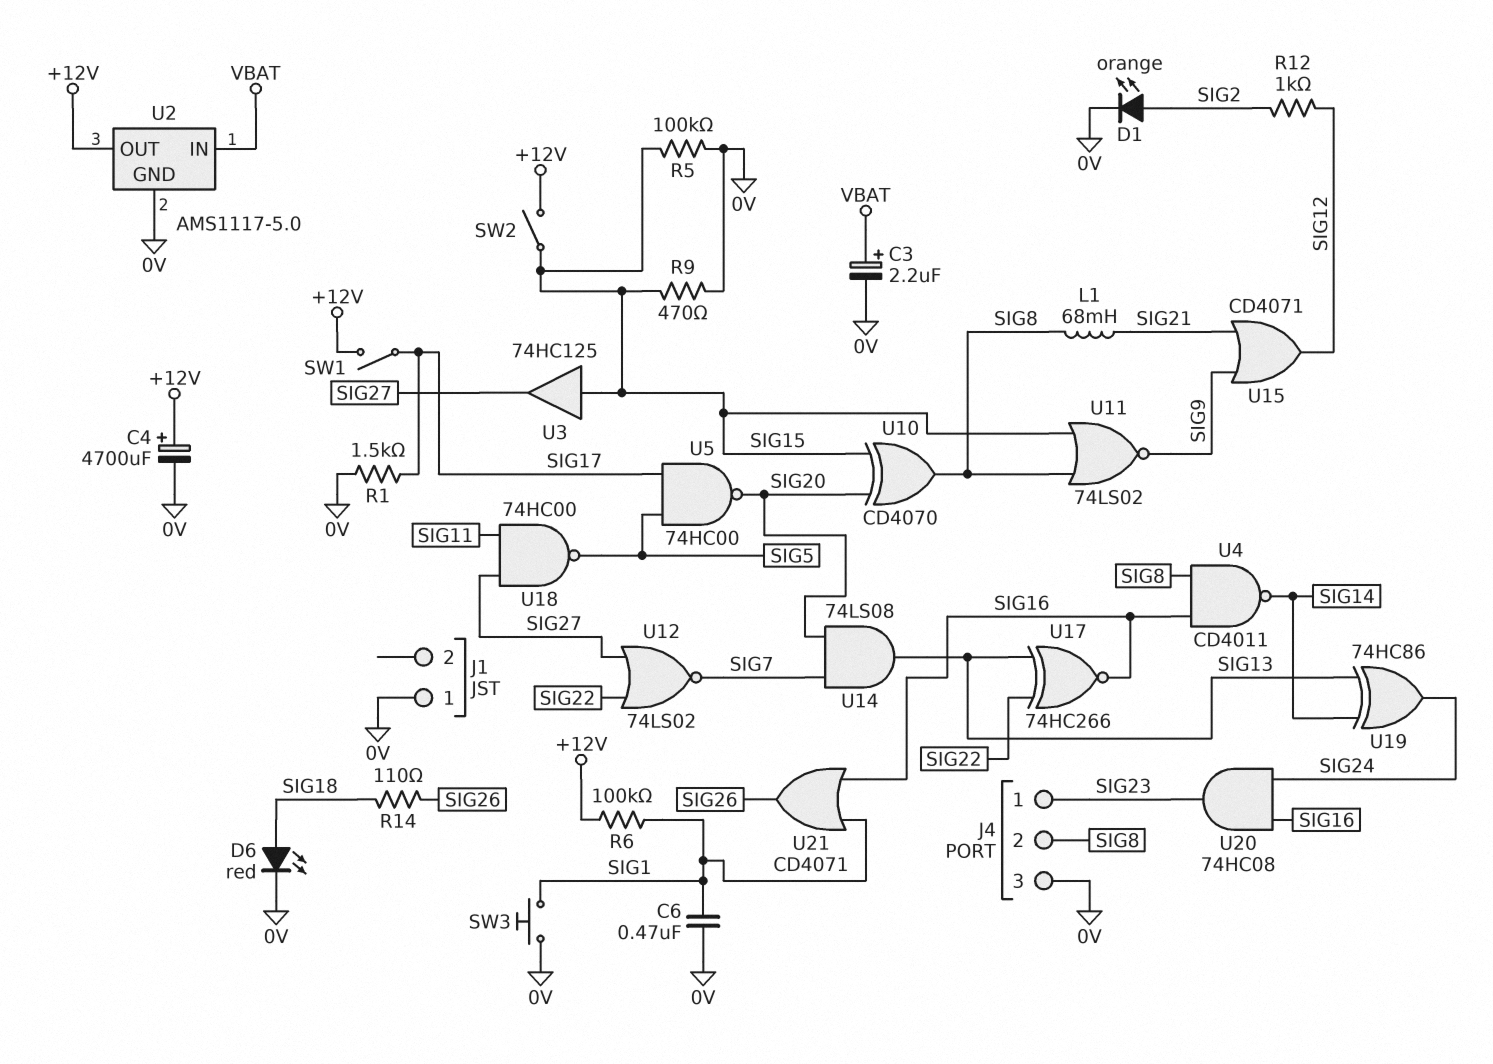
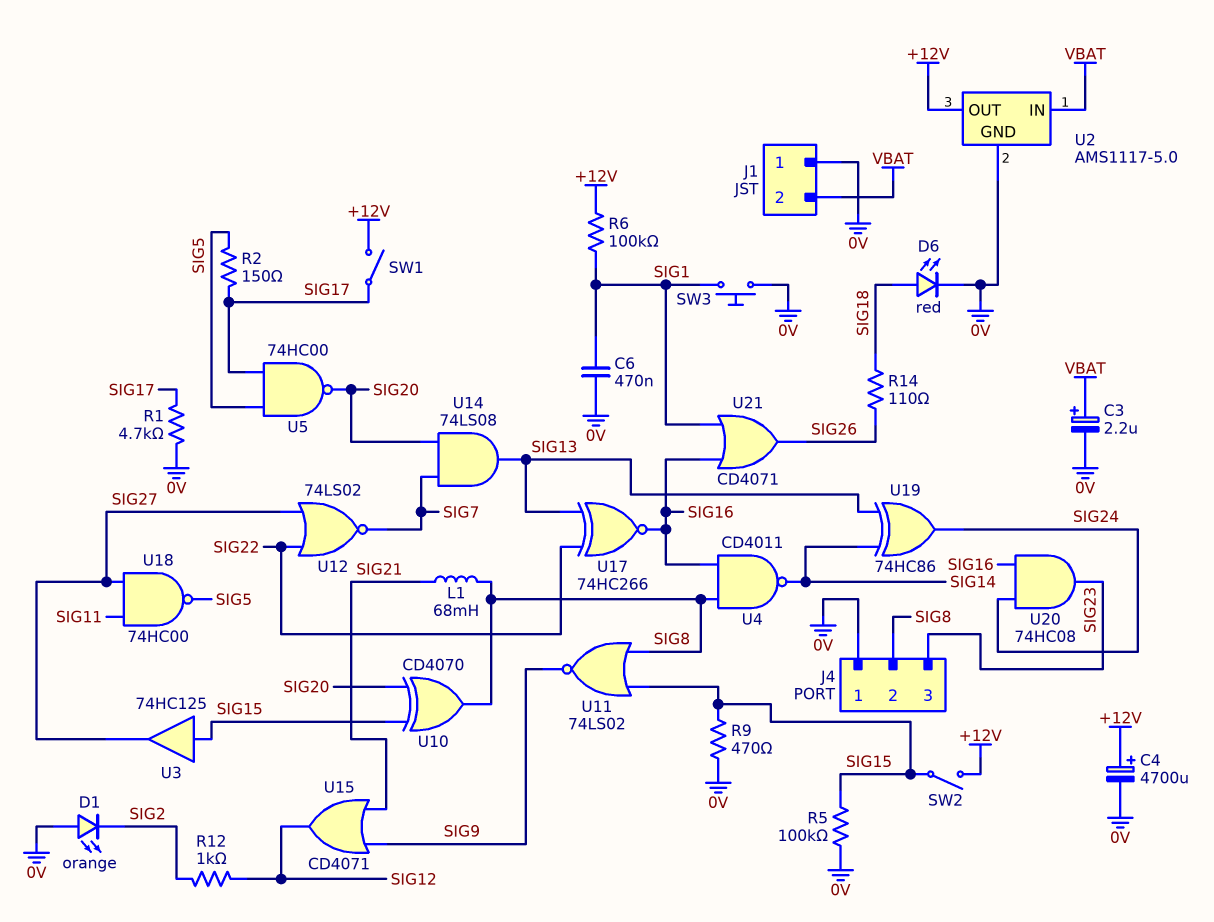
D1: LED orange (A SIG2, K 0V) -> LED orange (A 0V, K SIG2)
J1 pin 2: none -> VBAT
J4 pin 1: SIG23 -> 0V
J4 pin 3: 0V -> SIG23
R1: 1.5k (0V, SIG17) -> 4.7k (0V, SIG17)
R2: none -> 150 (SIG5, SIG17)

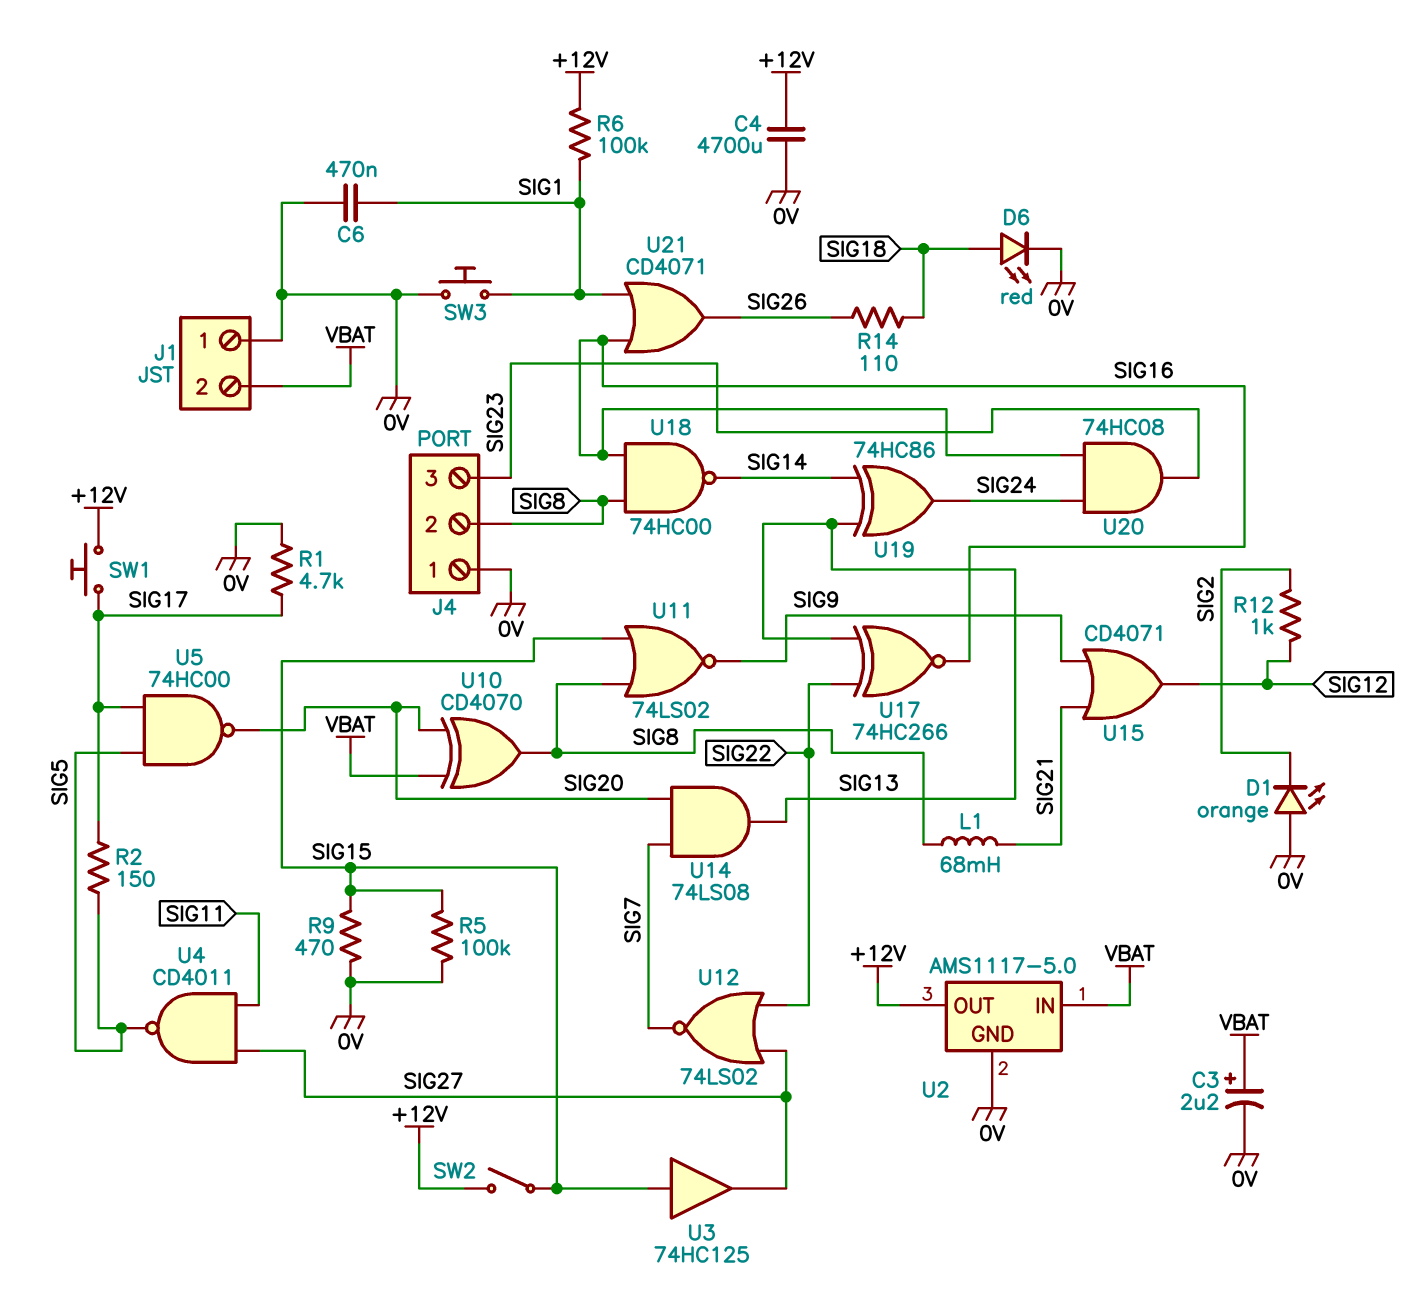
C4: 4700uF (plus +12V, minus 0V) -> 4700uF (+12V, 0V)
SW1: switch (+12V, SIG17) -> button (+12V, SIG17)
U4: NAND CD4011 (in SIG8, in SIG16, out SIG14) -> NAND CD4011 (in SIG11, in SIG27, out SIG5)
U10: XOR CD4070 (in SIG15, in SIG20, out SIG8) -> XOR CD4070 (in SIG20, in VBAT, out SIG8)
U18: NAND 74HC00 (in SIG11, in SIG27, out SIG5) -> NAND 74HC00 (in SIG8, in SIG16, out SIG14)

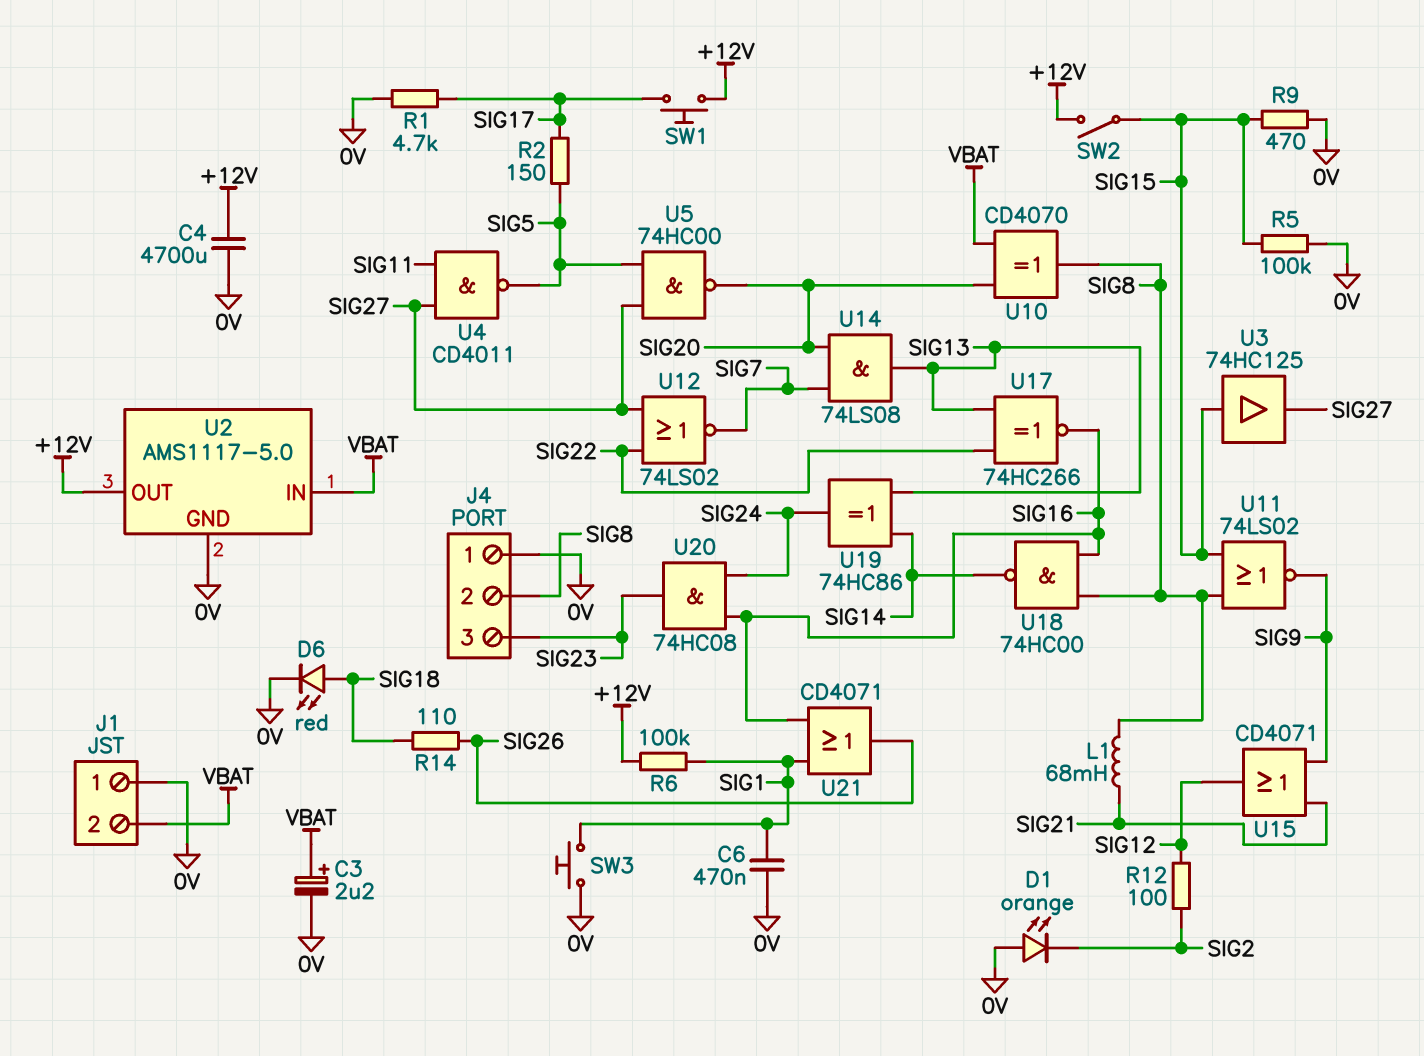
R12: 1k (SIG2, SIG12) -> 100 (SIG2, SIG12)
U5: NAND 74HC00 (in SIG5, in SIG17, out SIG20) -> NAND 74HC00 (in SIG5, in SIG27, out SIG20)

